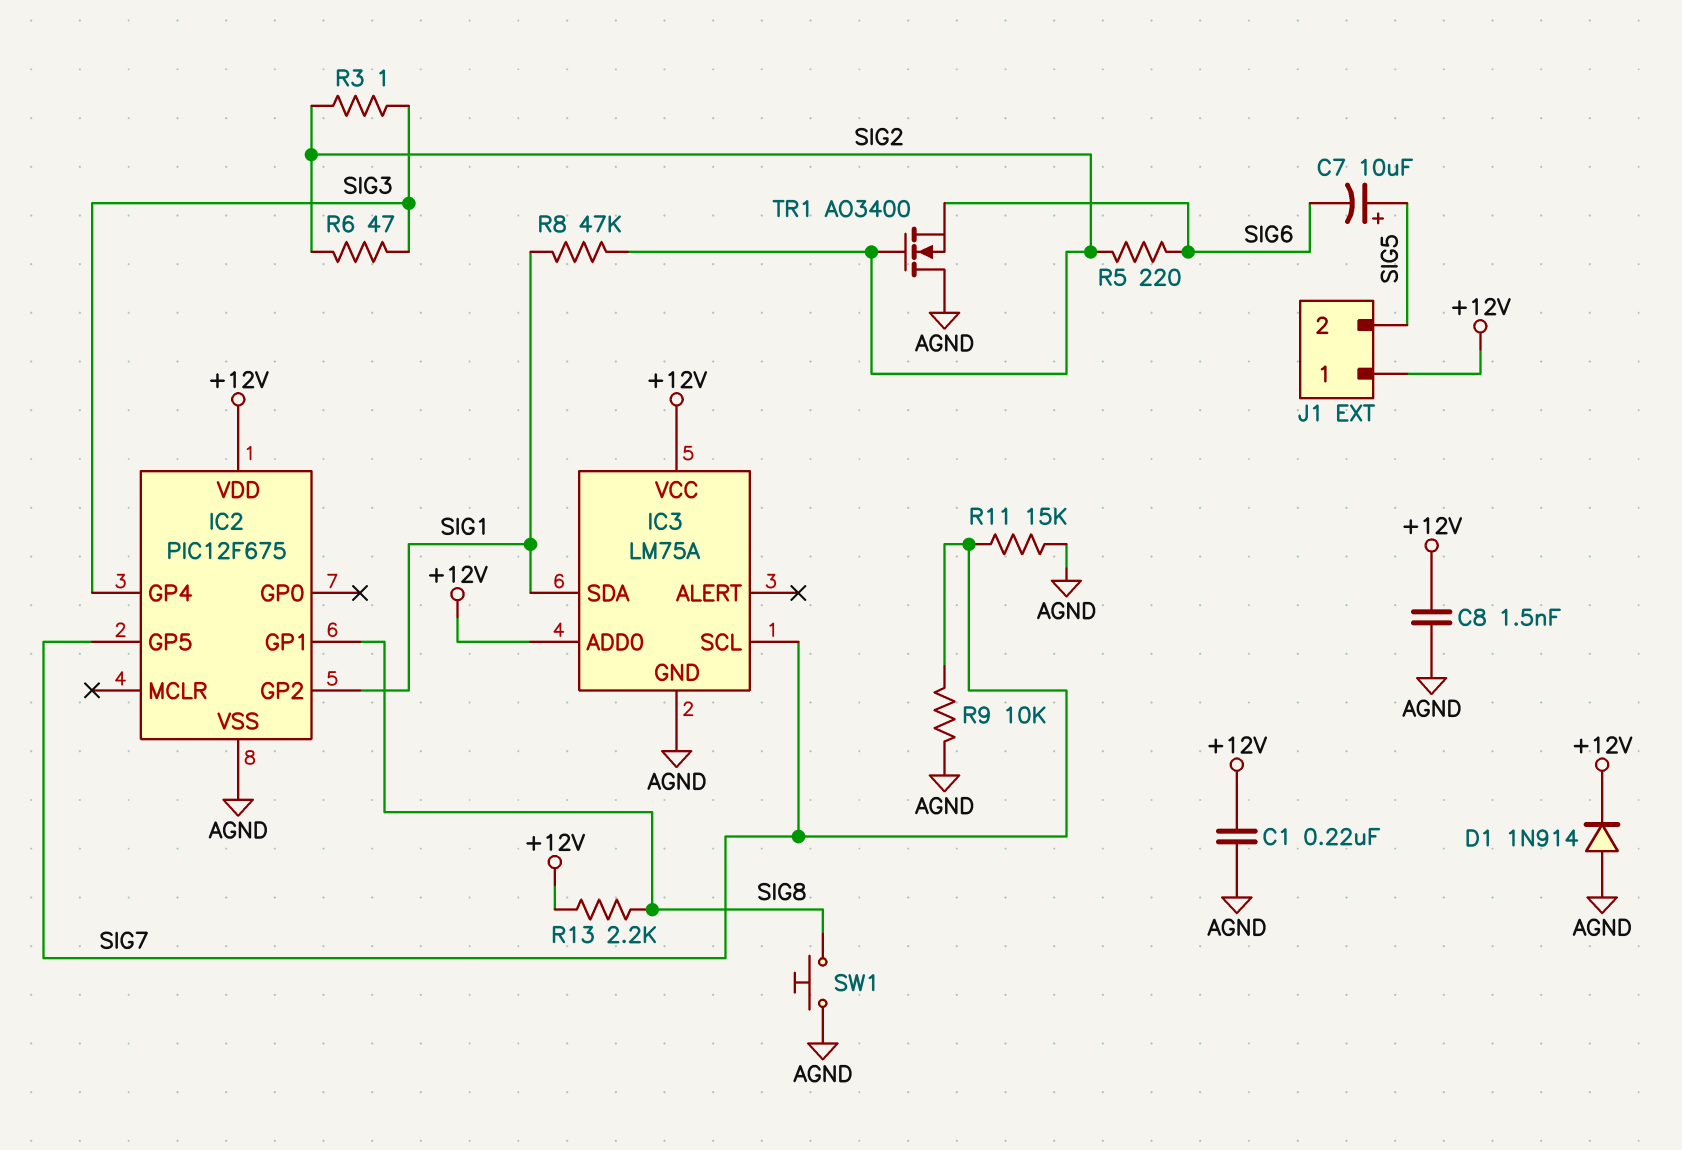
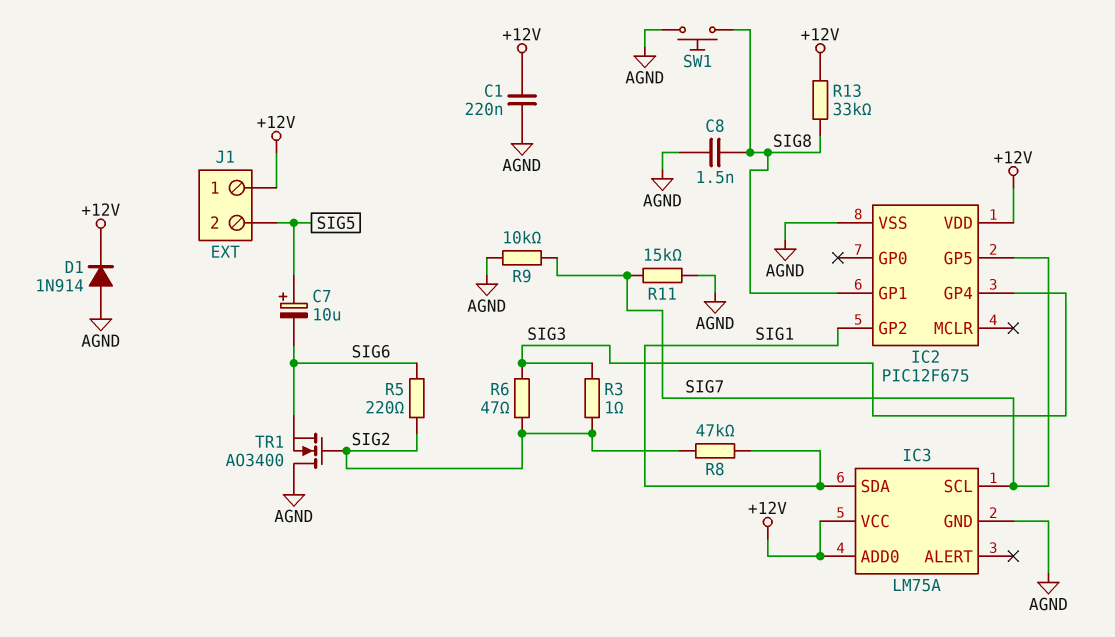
C8: 1.5nF (+12V, AGND) -> 1.5nF (AGND, SIG8)
R13: 2.2k (+12V, SIG8) -> 33k (+12V, SIG8)

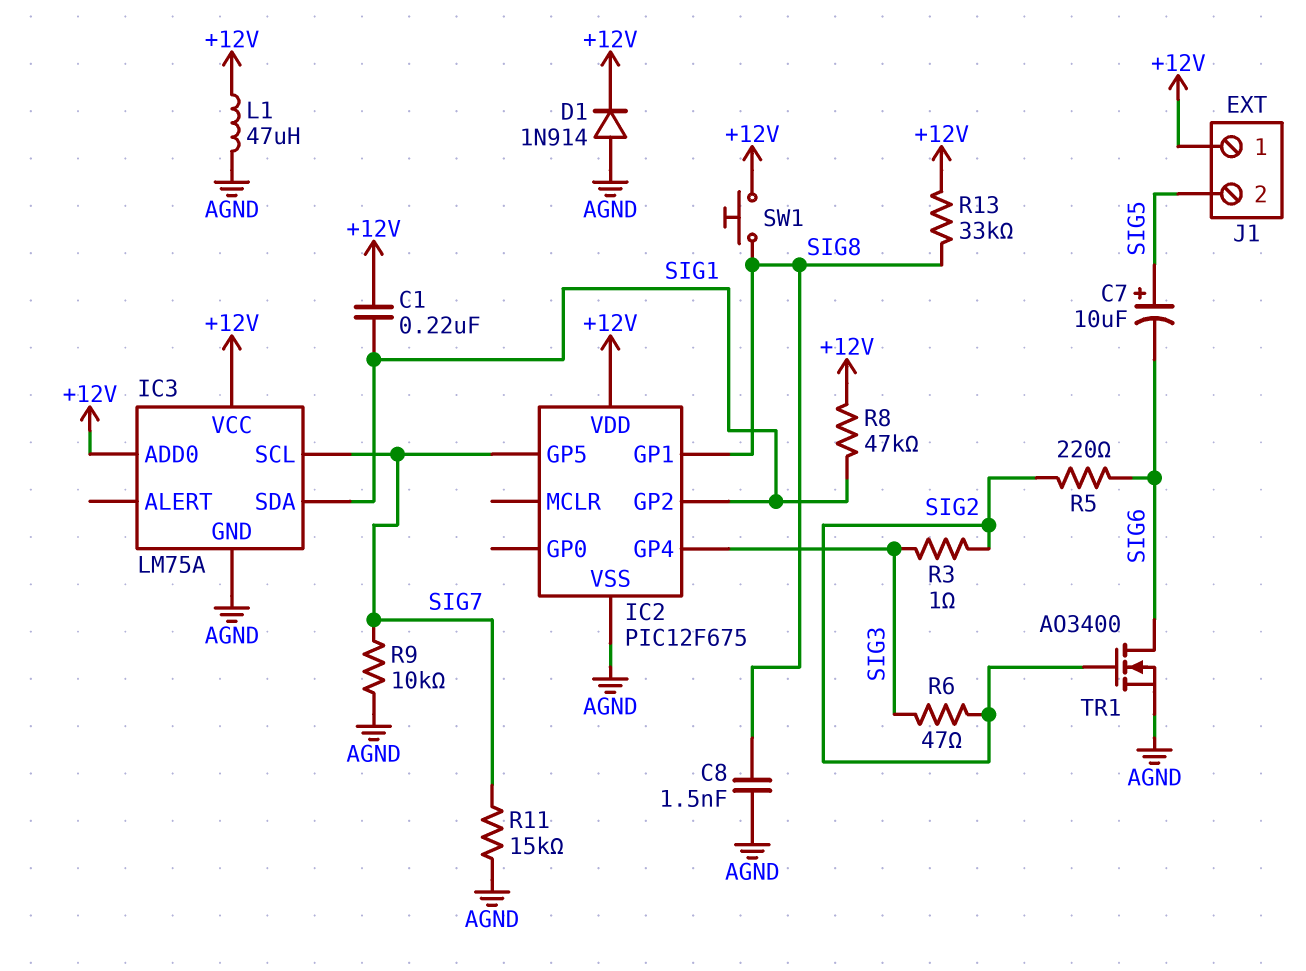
C1: 220nF (+12V, AGND) -> 220nF (+12V, SIG1)
L1: none -> 47uH (+12V, AGND)
R8: 47k (SIG1, SIG2) -> 47k (+12V, SIG1)
SW1: button (AGND, SIG8) -> button (+12V, SIG8)
TR1: NMOS AO3400 (G SIG2, D AGND, S SIG6) -> NMOS AO3400 (G SIG2, D SIG6, S AGND)

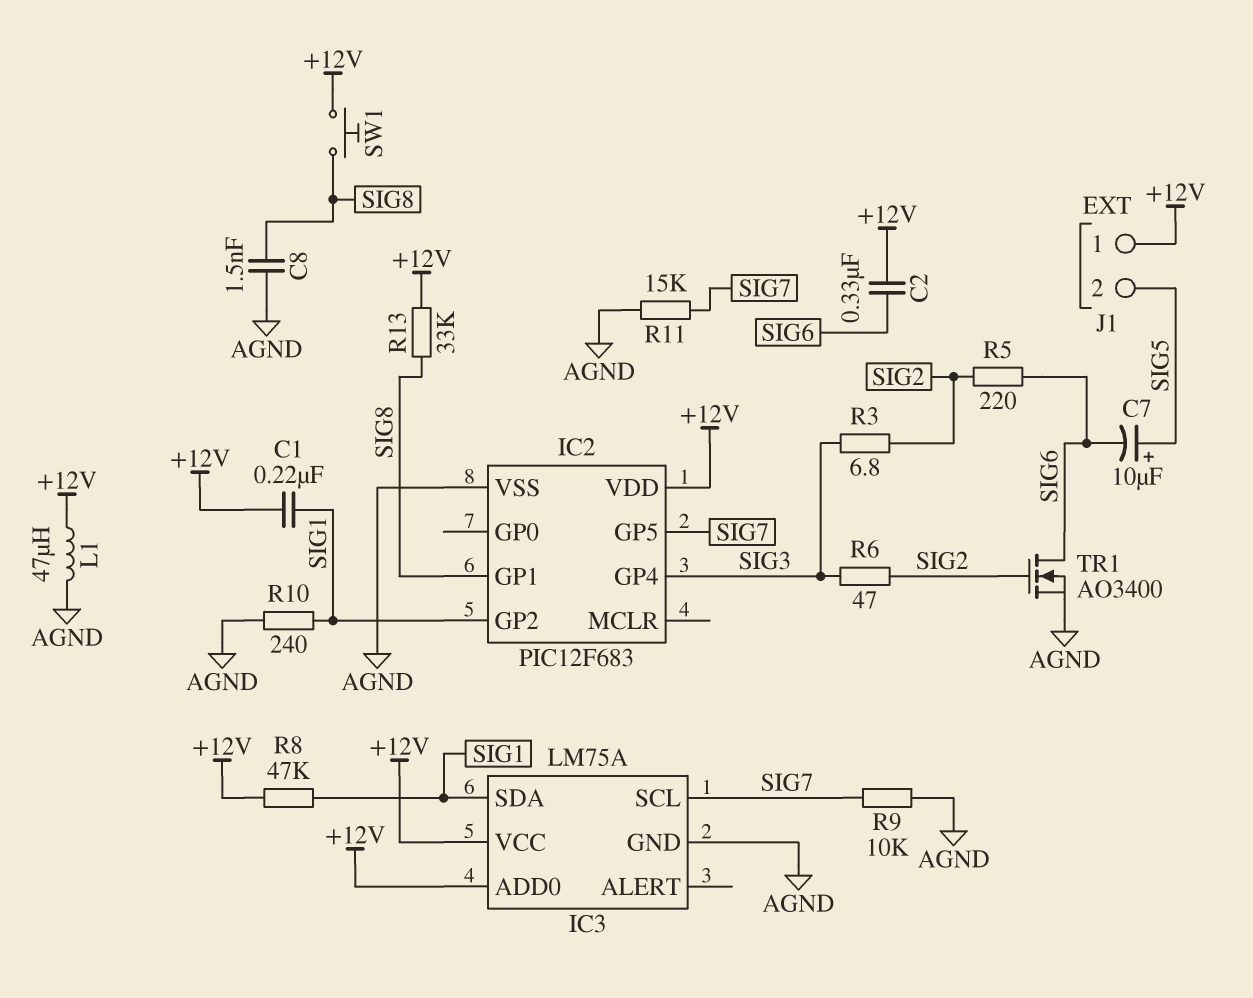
C2: none -> 330nF (+12V, SIG6)
D1: diode 1N914 (A AGND, K +12V) -> none
IC2: PIC12F675 -> PIC12F683
R3: 1 (SIG2, SIG3) -> 6.8 (SIG2, SIG3)
R10: none -> 240 (AGND, SIG1)

